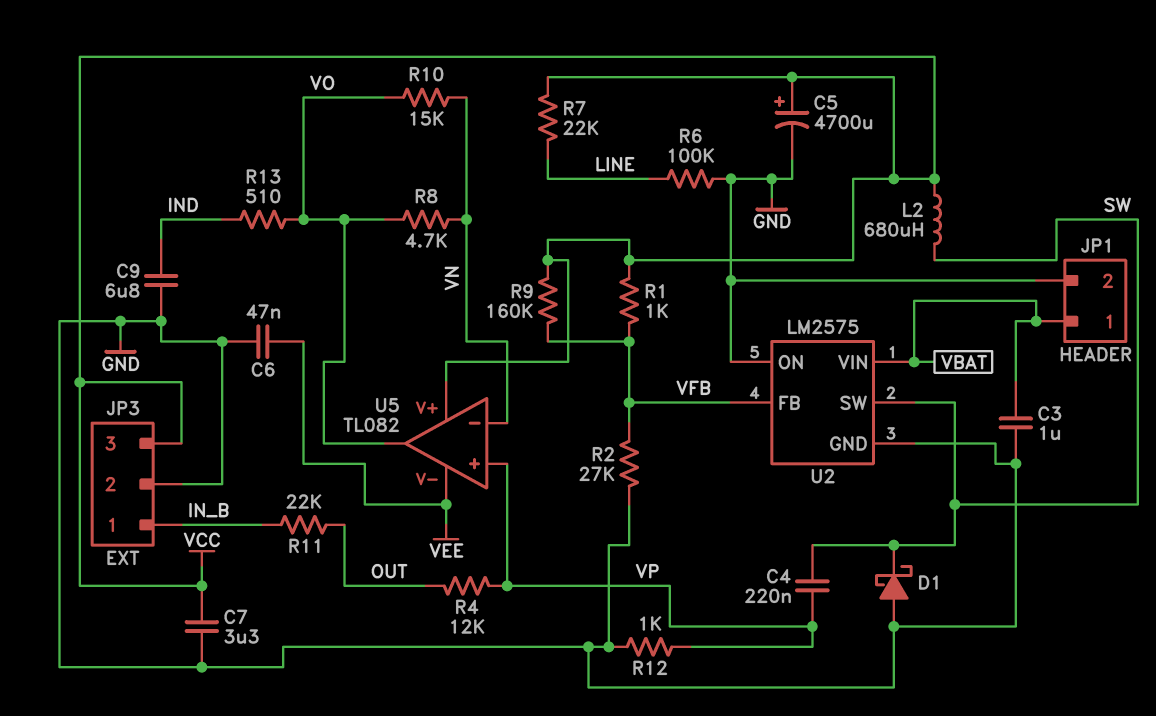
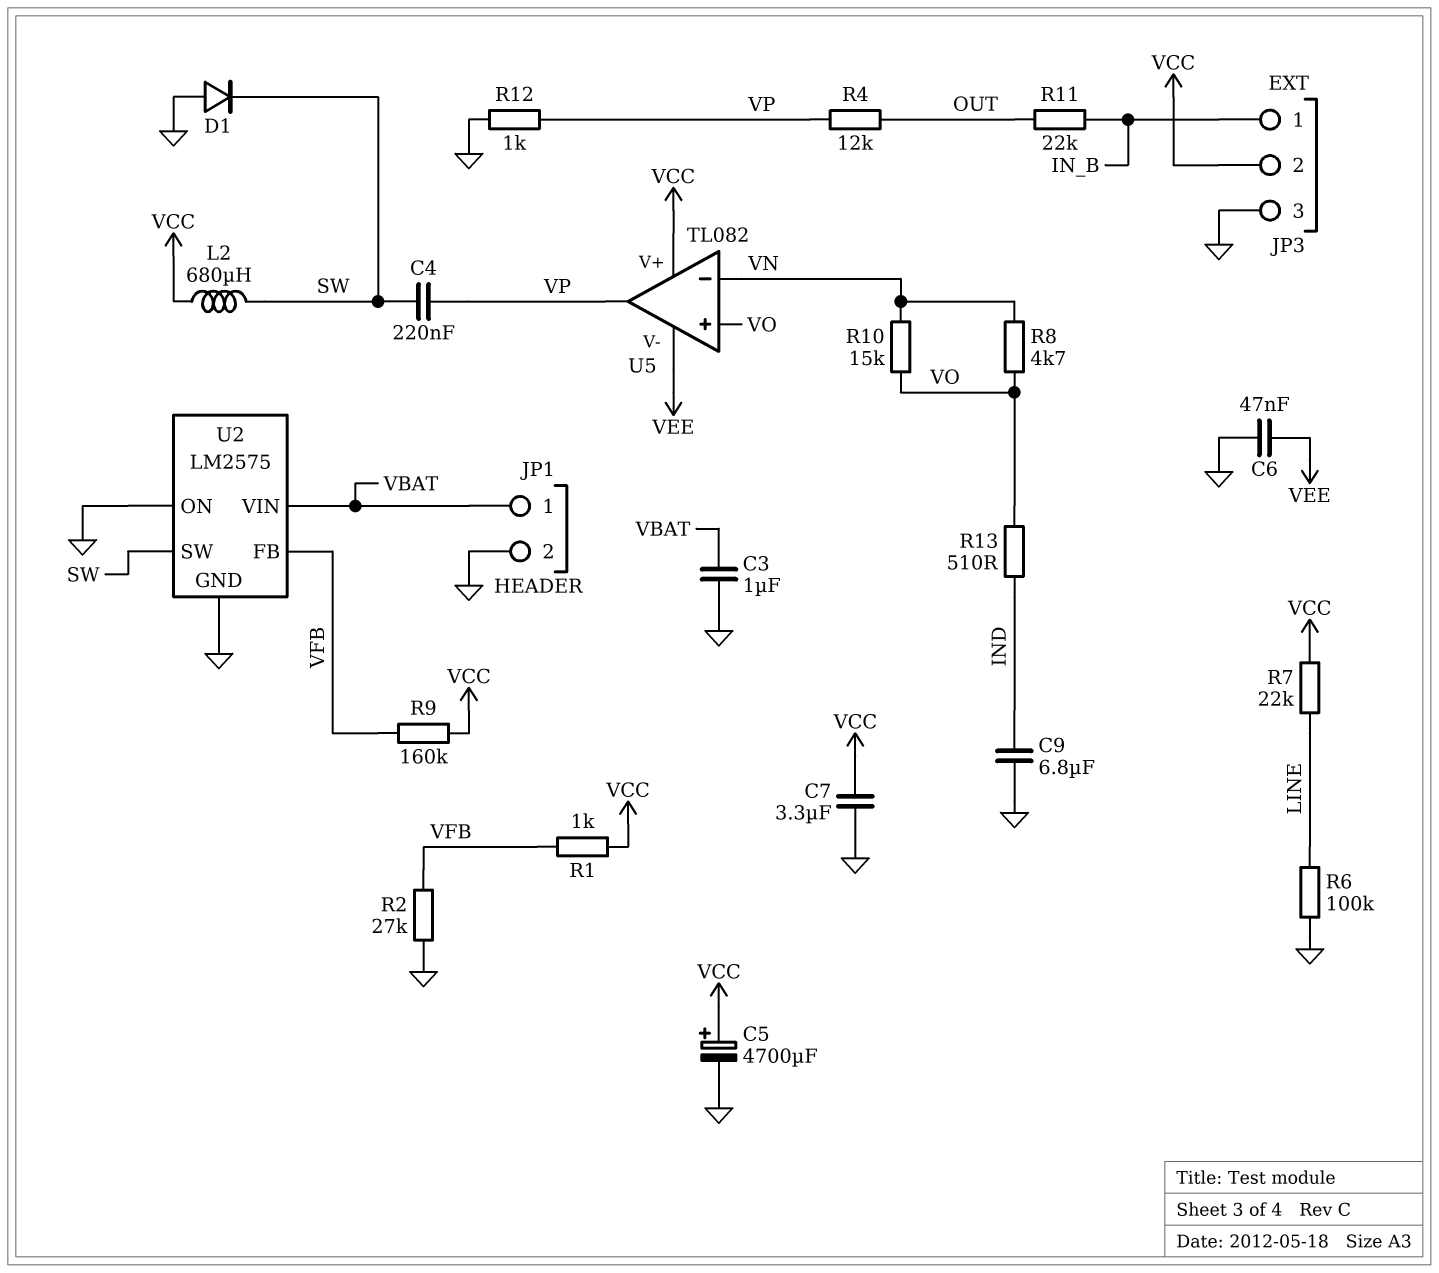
D1: schottky (A GND, K SW) -> diode (A GND, K SW)
JP3 pin 2: GND -> VCC
JP3 pin 3: VCC -> GND
U5 pin in+: VP -> VO
U5 pin out: VO -> VP

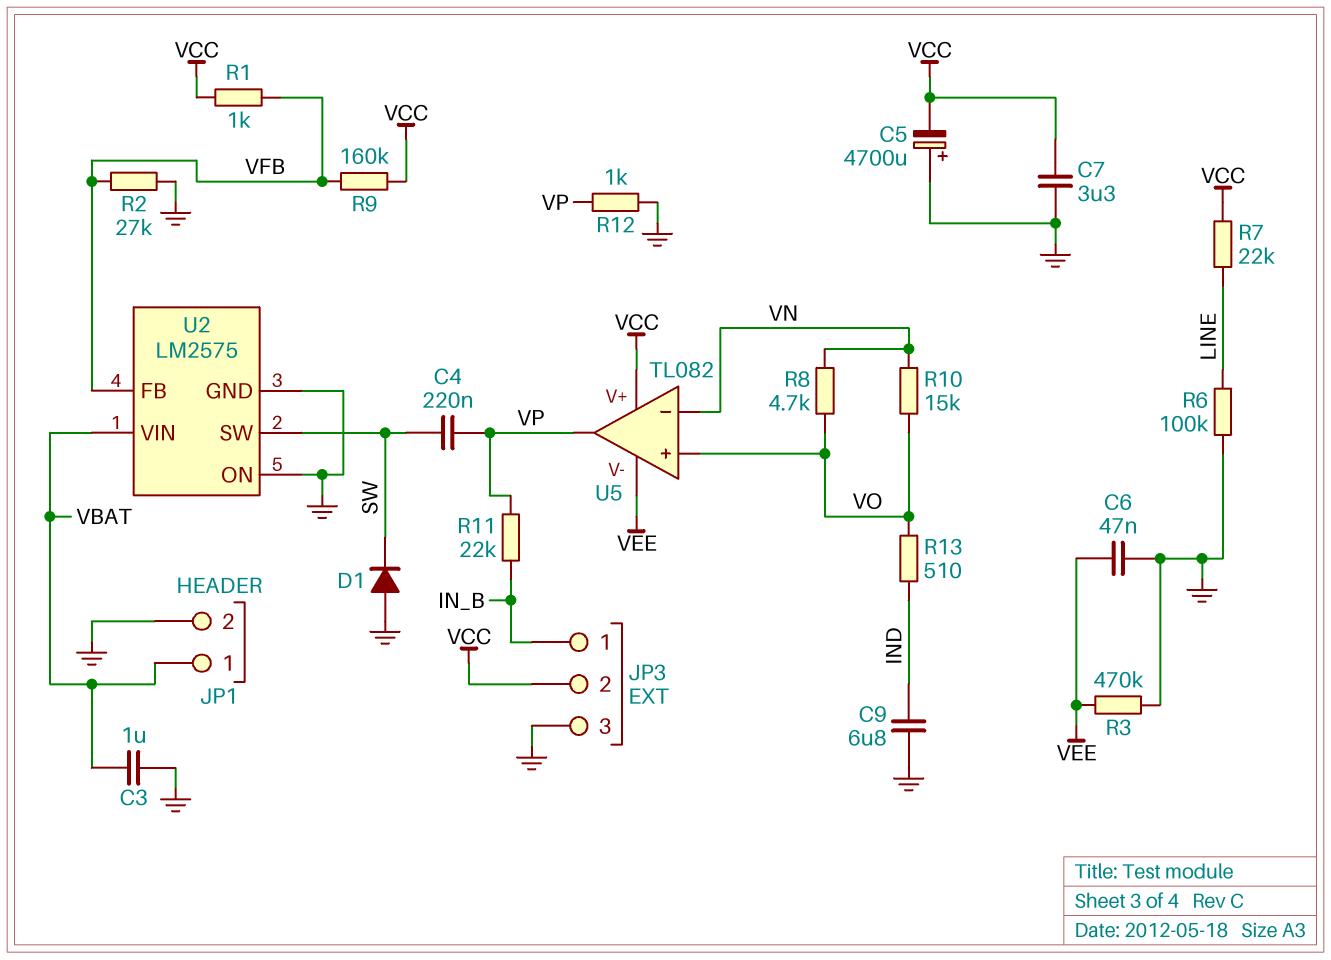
C5: 4700uF (plus VCC, minus GND) -> 4700uF (plus GND, minus VCC)
L2: 680uH (SW, VCC) -> none
R3: none -> 470k (GND, VEE)
R4: 12k (OUT, VP) -> none
R11: 22k (IN_B, OUT) -> 22k (IN_B, VP)

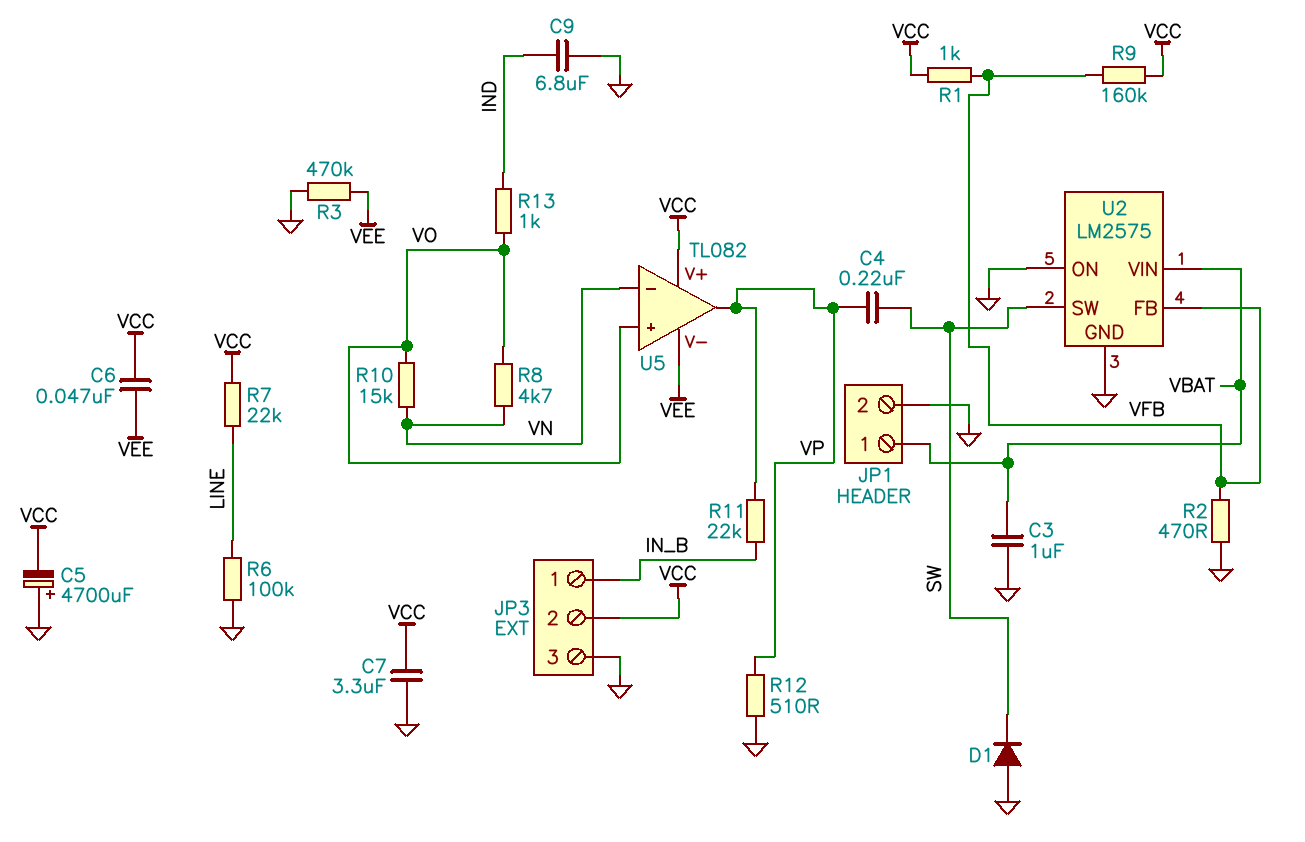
C6: 47nF (GND, VEE) -> 47nF (VCC, VEE)
R2: 27k (GND, VFB) -> 470 (GND, VFB)
R12: 1k (GND, VP) -> 510 (GND, VP)
R13: 510 (IND, VO) -> 1k (IND, VO)

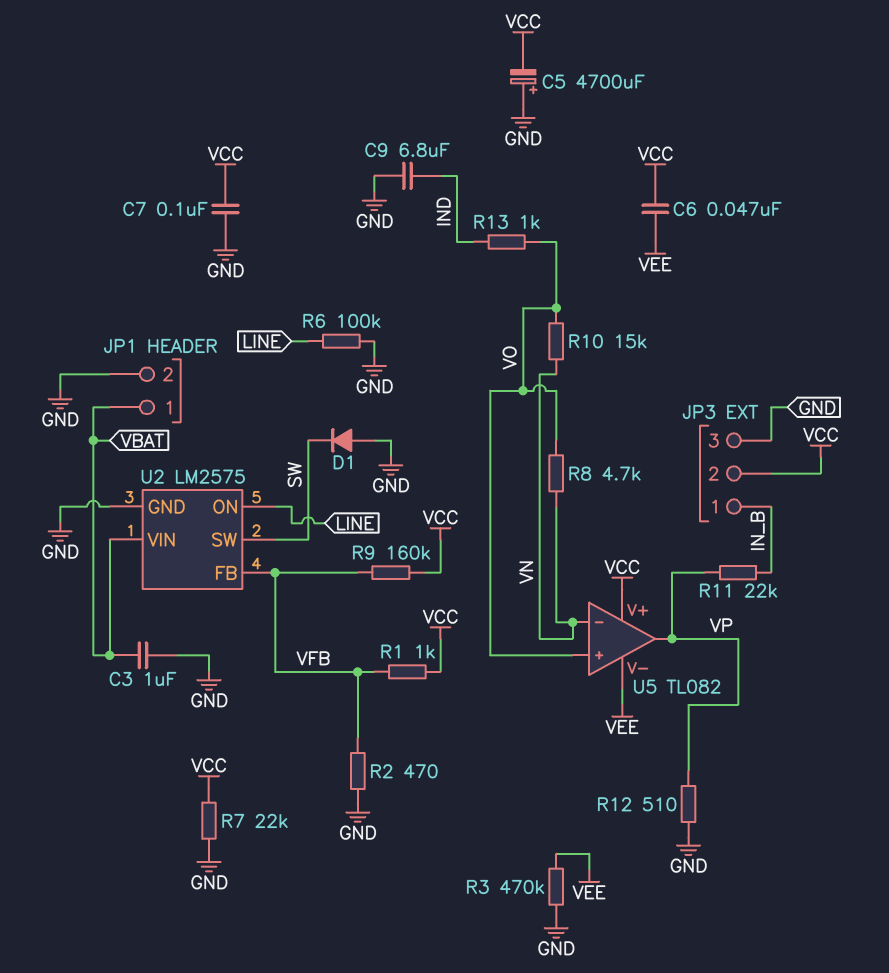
C4: 220nF (SW, VP) -> none
C7: 3.3uF (GND, VCC) -> 100nF (GND, VCC)
R7: 22k (LINE, VCC) -> 22k (GND, VCC)
U2 pin ON: GND -> LINE

